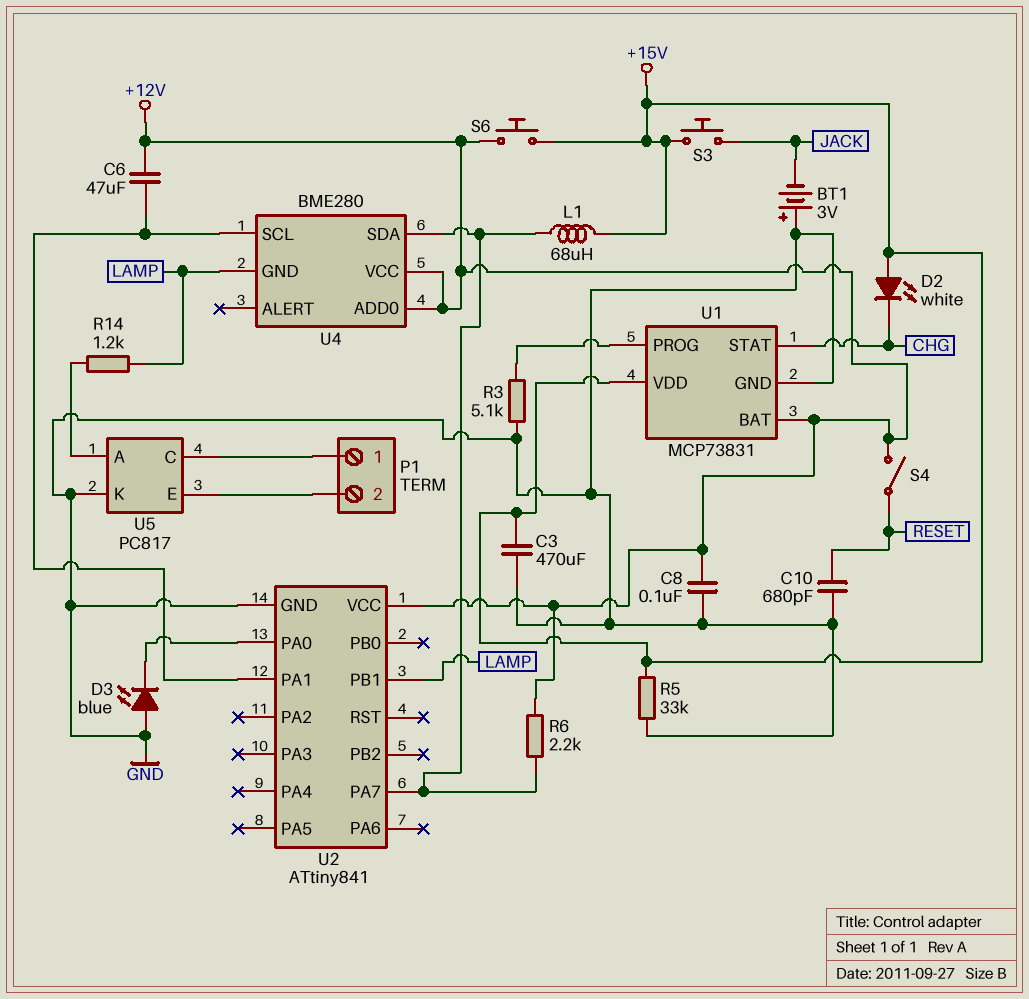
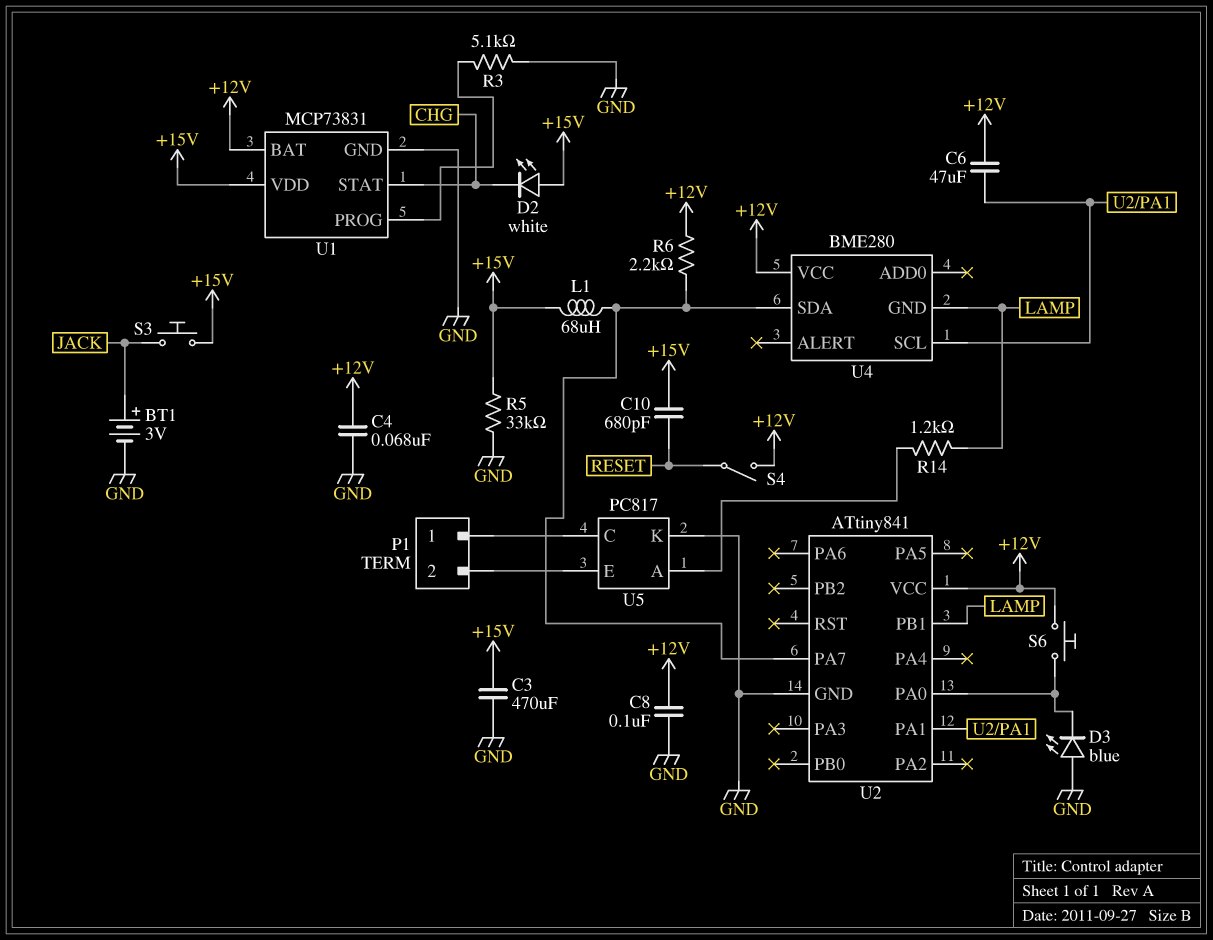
BT1: 3V (plus GND, minus JACK) -> 3V (plus JACK, minus GND)
C4: none -> 68nF (+12V, GND)
C10: 680pF (GND, RESET) -> 680pF (+15V, RESET)
S6: button (+12V, +15V) -> button (+12V, U2/PA0)
U4 pin ADD0: +12V -> none

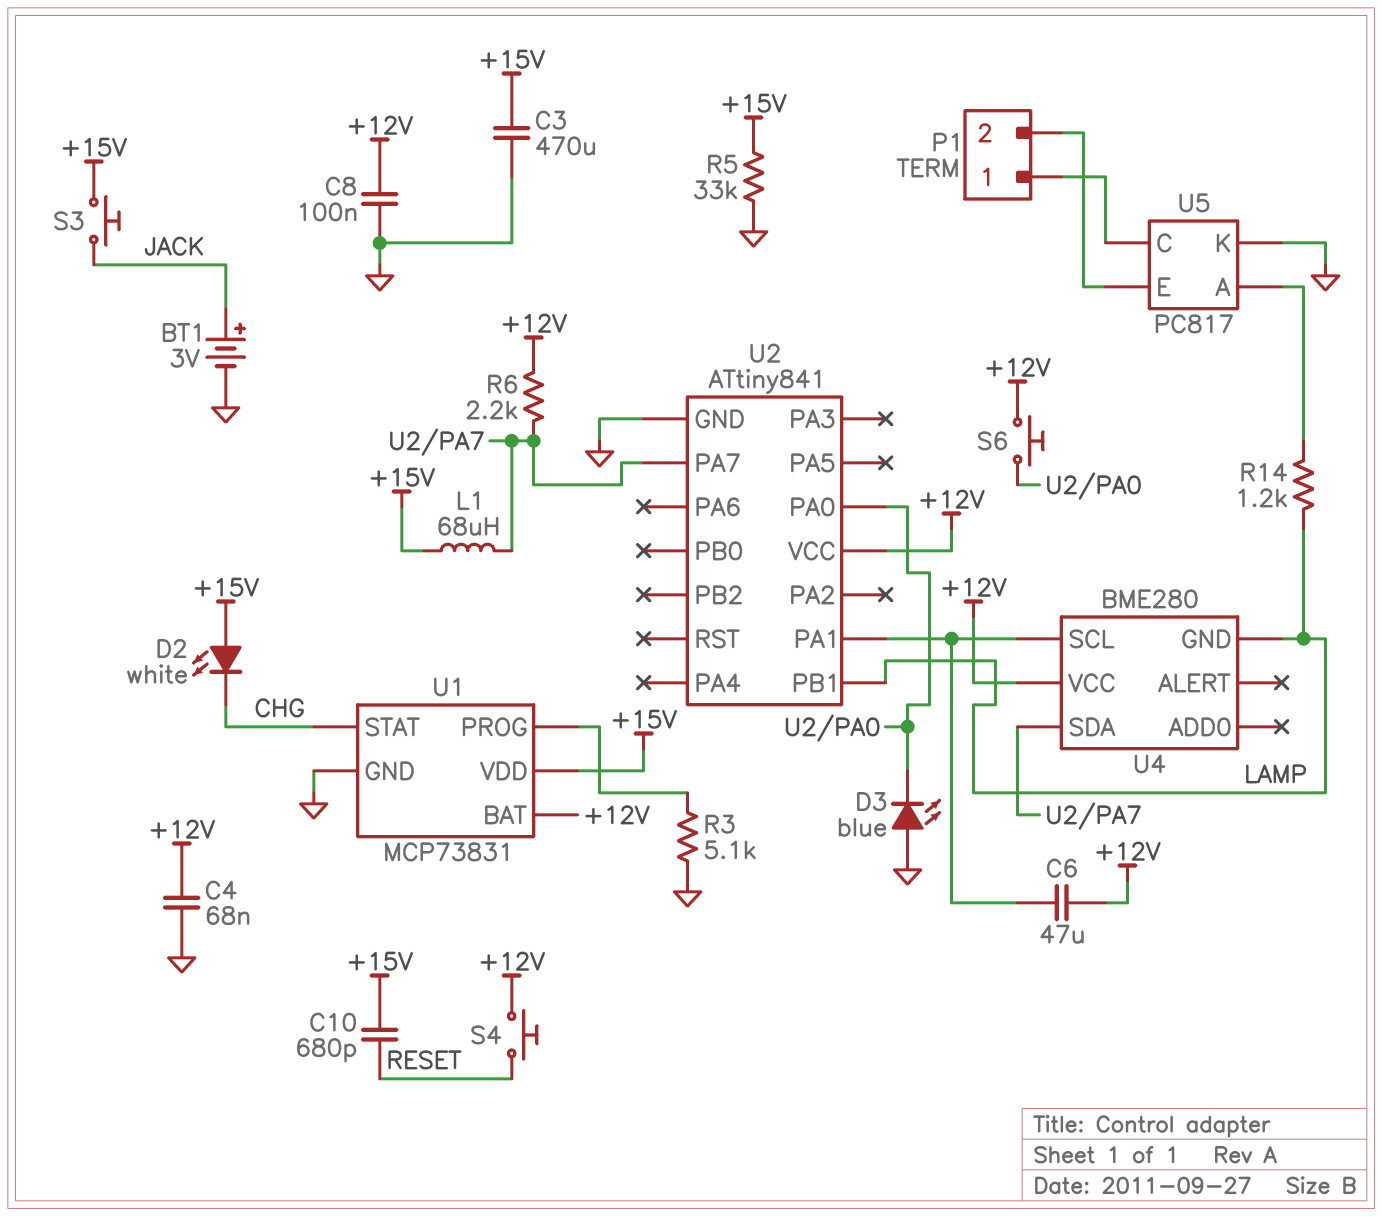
S4: switch (+12V, RESET) -> button (+12V, RESET)

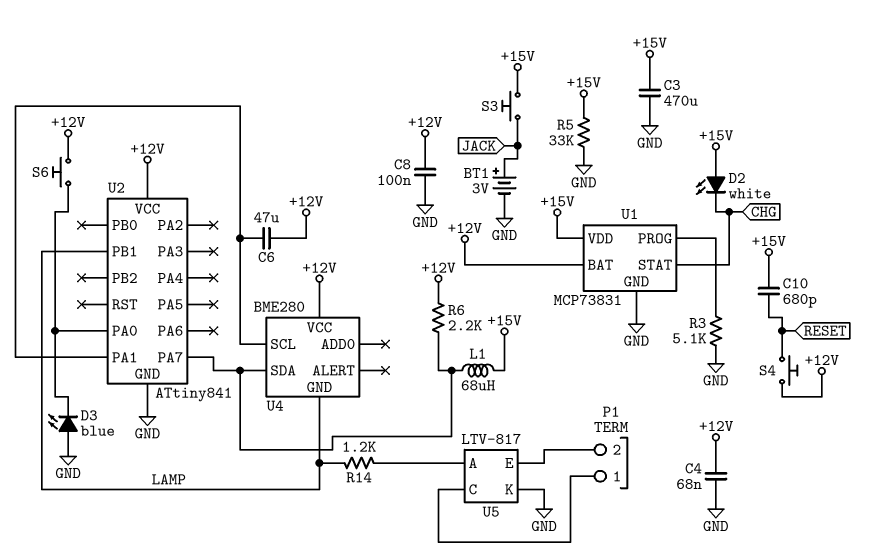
U5: PC817 -> LTV-817

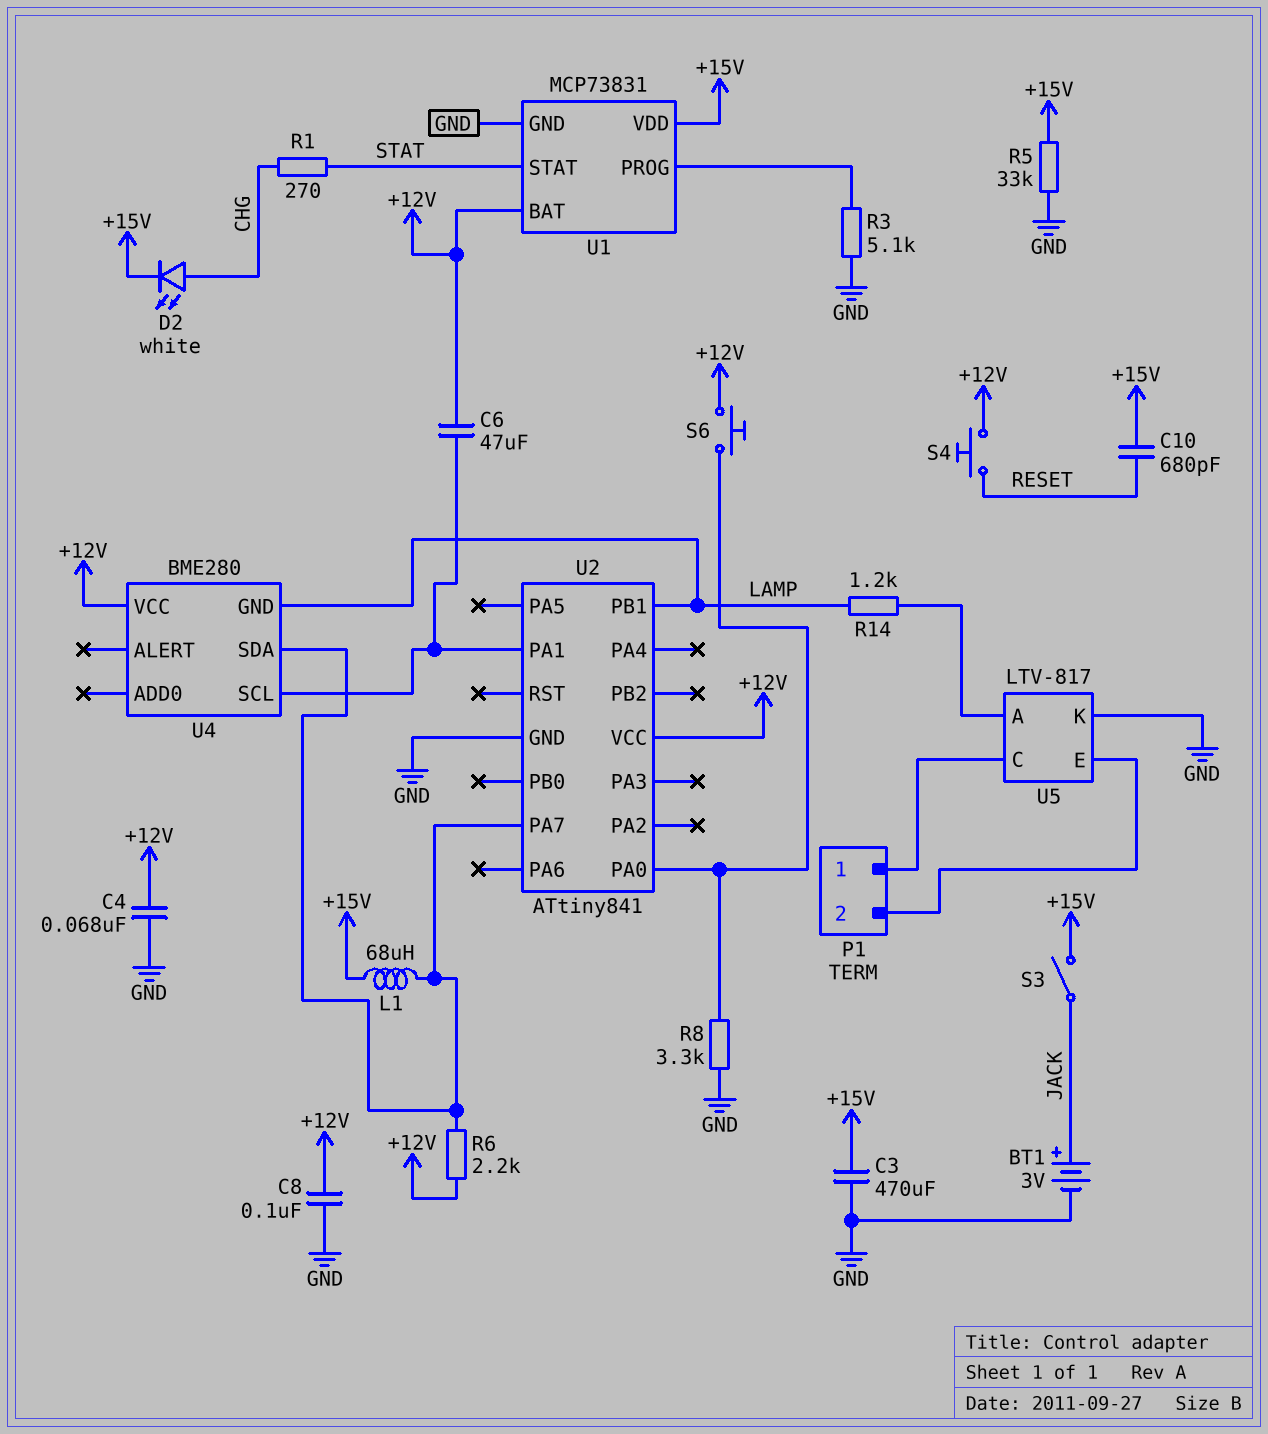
D2: LED white (A +15V, K CHG) -> LED white (A CHG, K +15V)
D3: LED blue (A GND, K U2/PA0) -> none
R1: none -> 270 (CHG, STAT)
R8: none -> 3.3k (GND, U2/PA0)
S3: button (+15V, JACK) -> switch (+15V, JACK)
U1 pin STAT: CHG -> STAT

